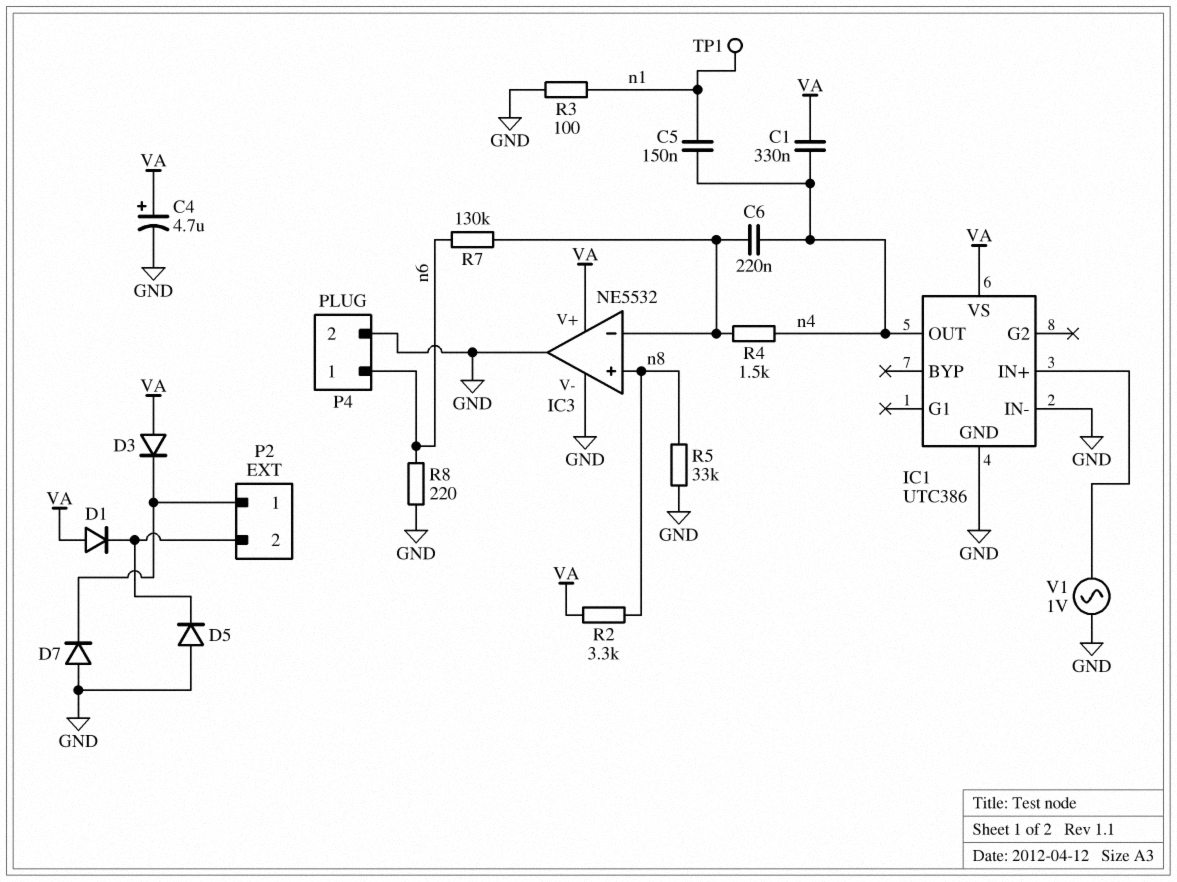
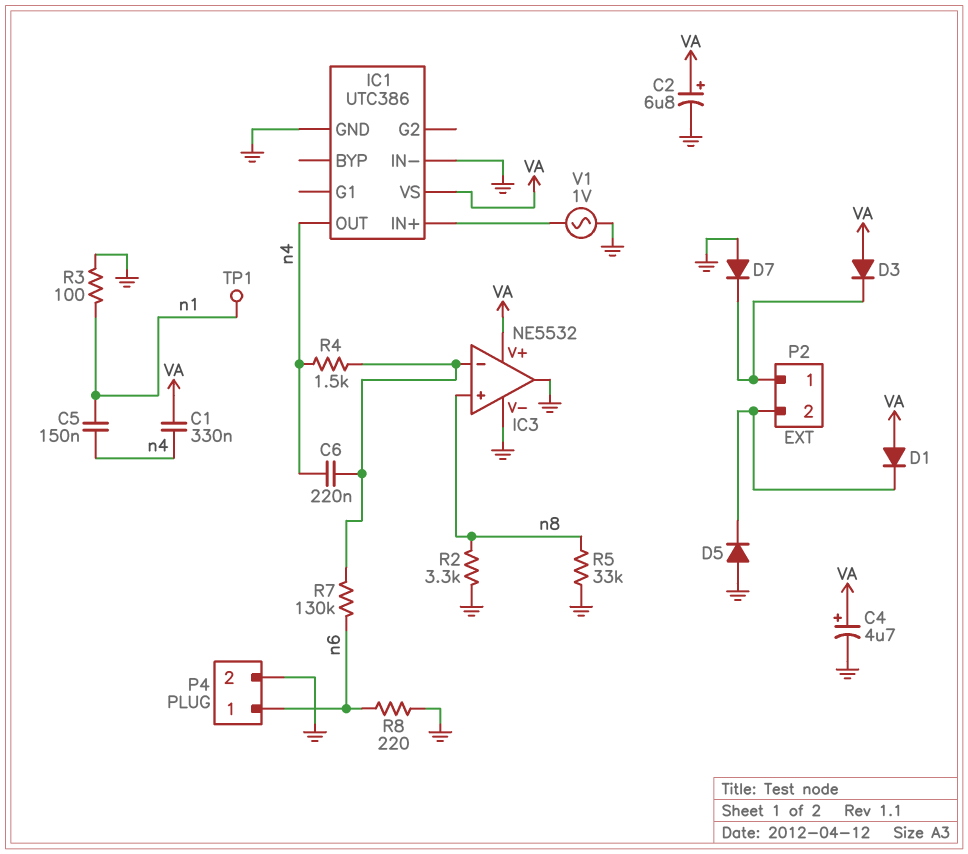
C2: none -> 6.8uF (plus VA, minus GND)
R2: 3.3k (VA, n8) -> 3.3k (GND, n8)

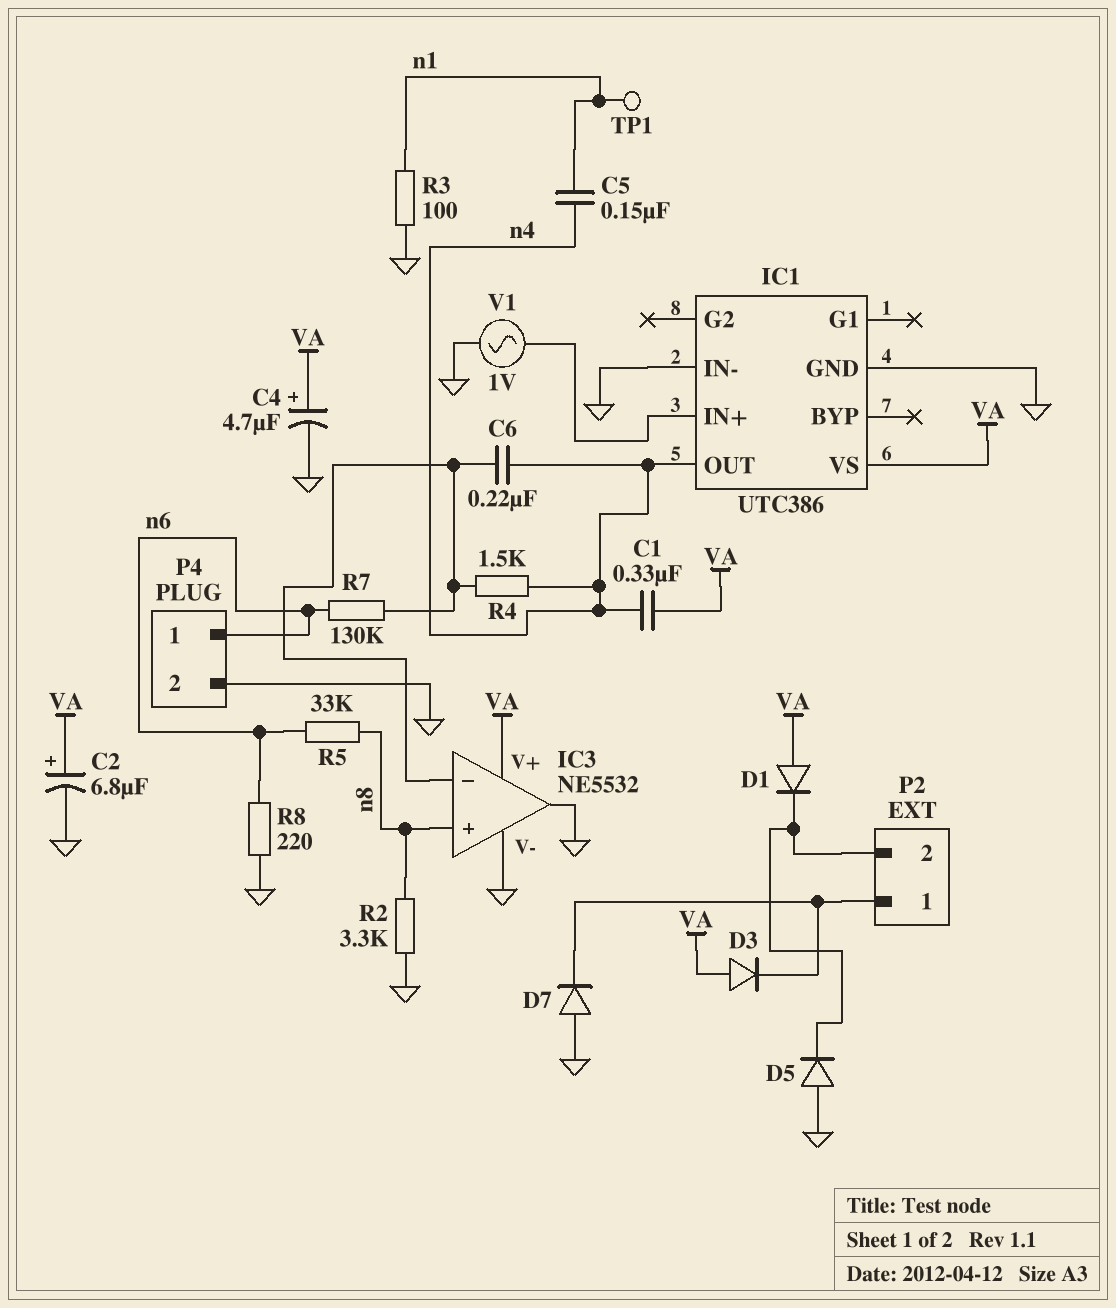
R5: 33k (GND, n8) -> 33k (n6, n8)

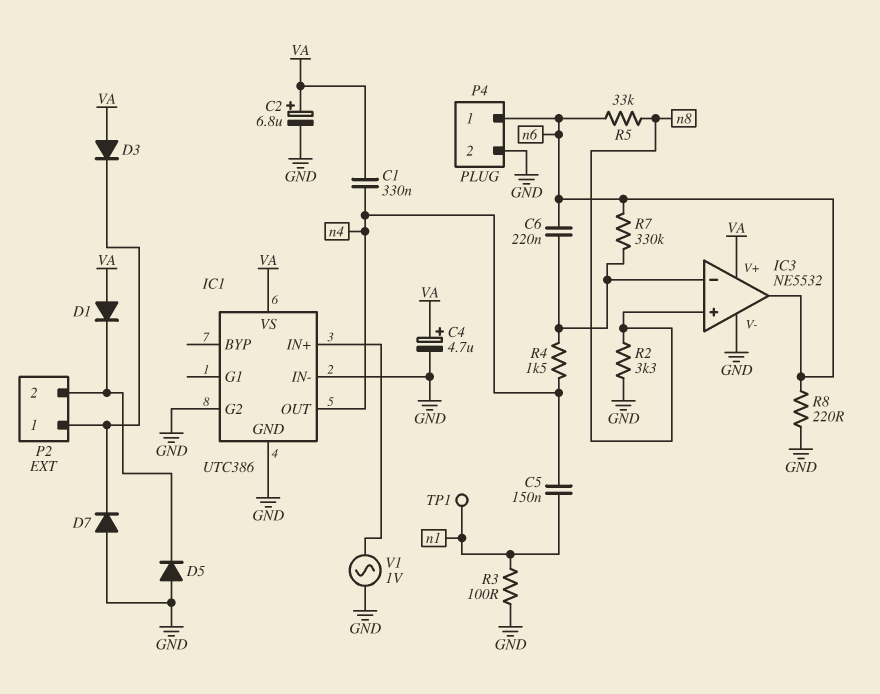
C6: 220nF (IC3/in-, n4) -> 220nF (IC3/in-, n6)
IC1 pin G2: none -> GND
IC3 pin out: GND -> n6
R7: 130k (IC3/in-, n6) -> 330k (IC3/in-, n6)

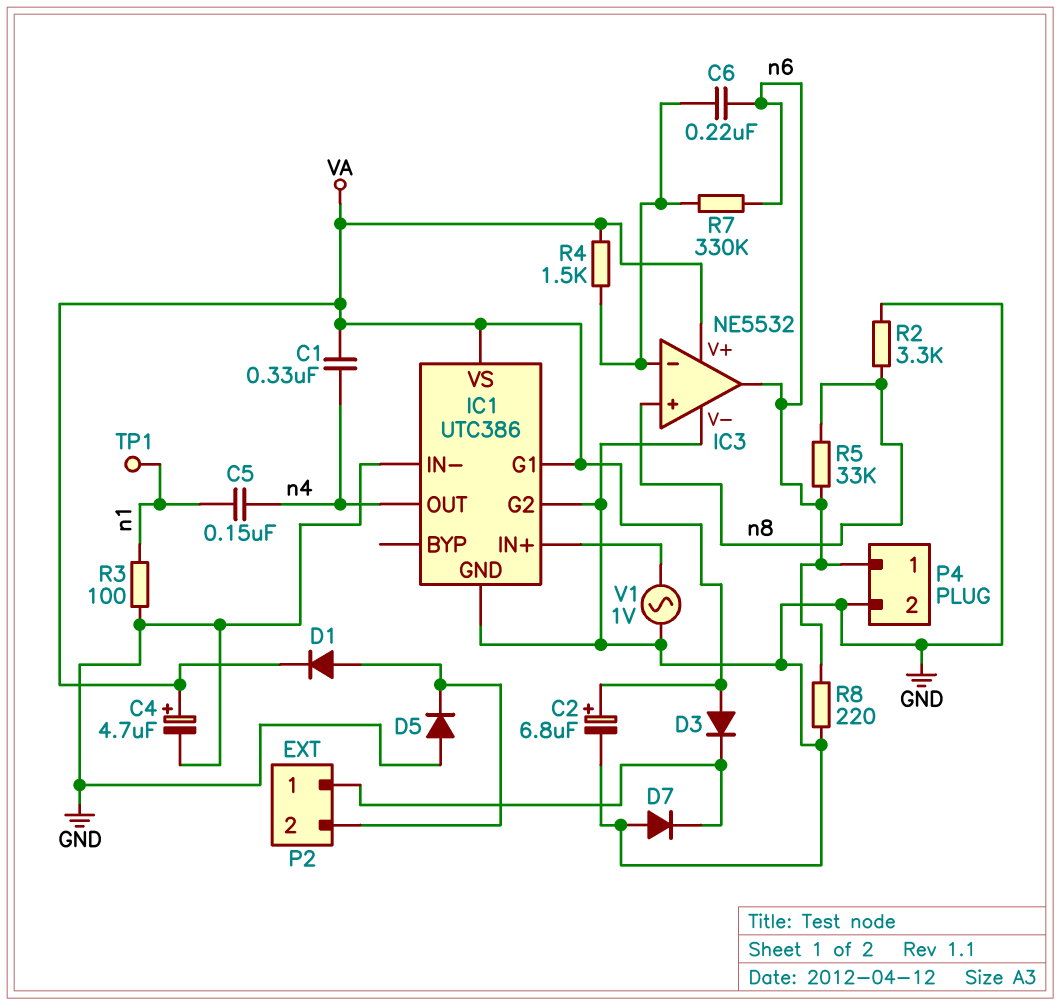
D1: diode (A VA, K P2/2) -> diode (A P2/2, K VA)
IC1 pin G1: none -> VA
R4: 1.5k (IC3/in-, n4) -> 1.5k (IC3/in-, VA)

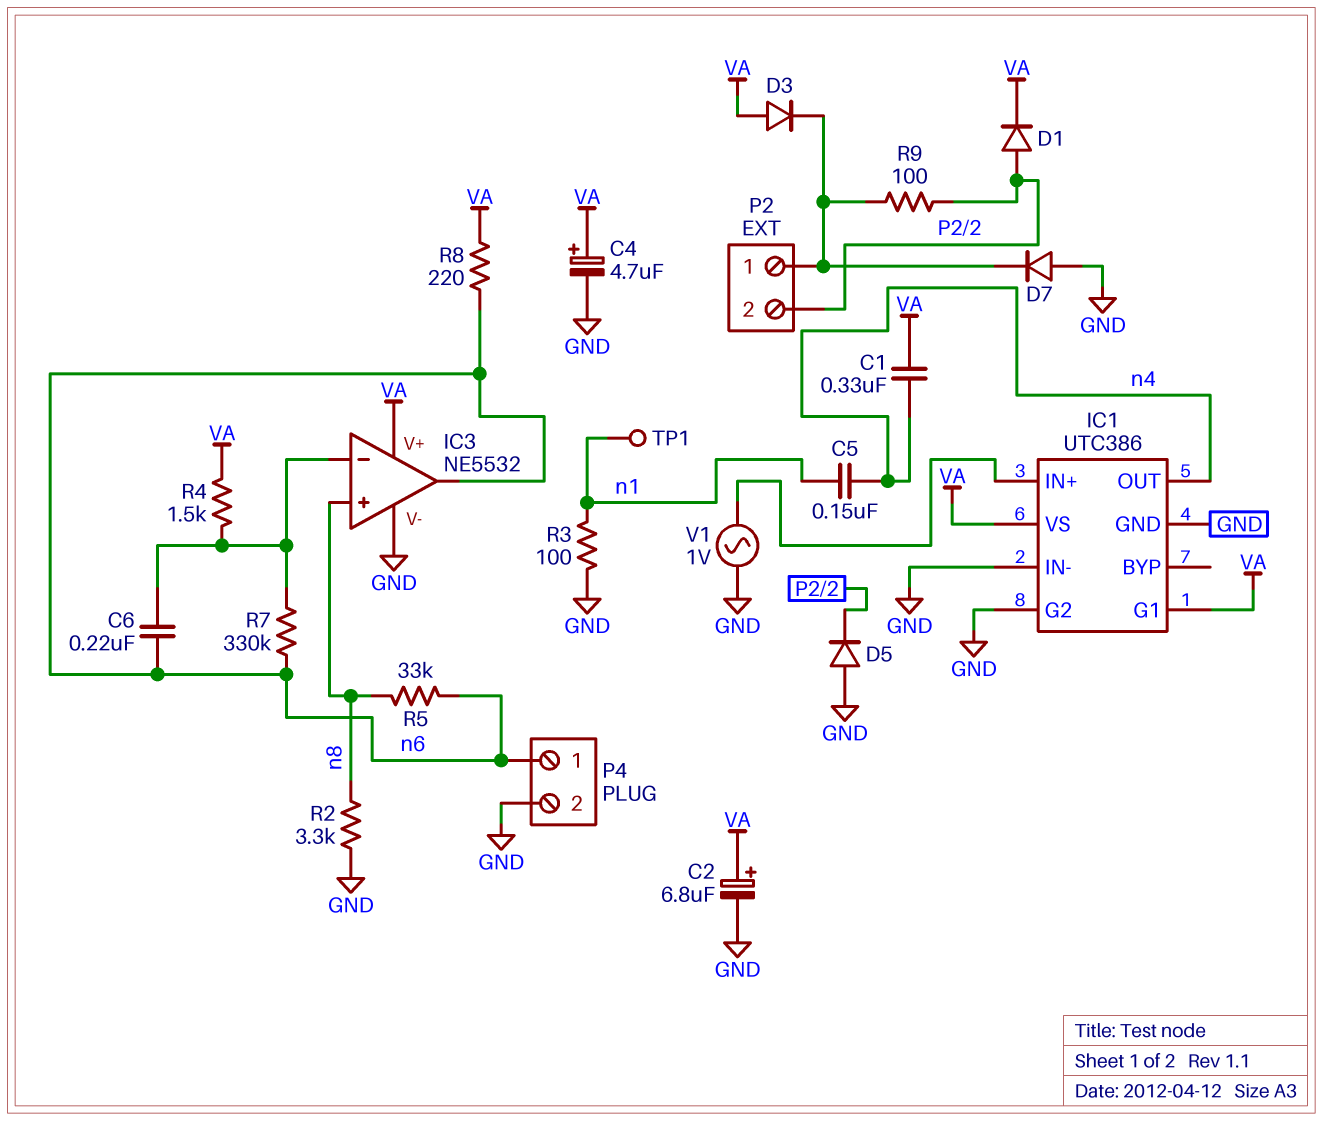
R8: 220 (GND, n6) -> 220 (VA, n6)
R9: none -> 100 (P2/1, P2/2)

